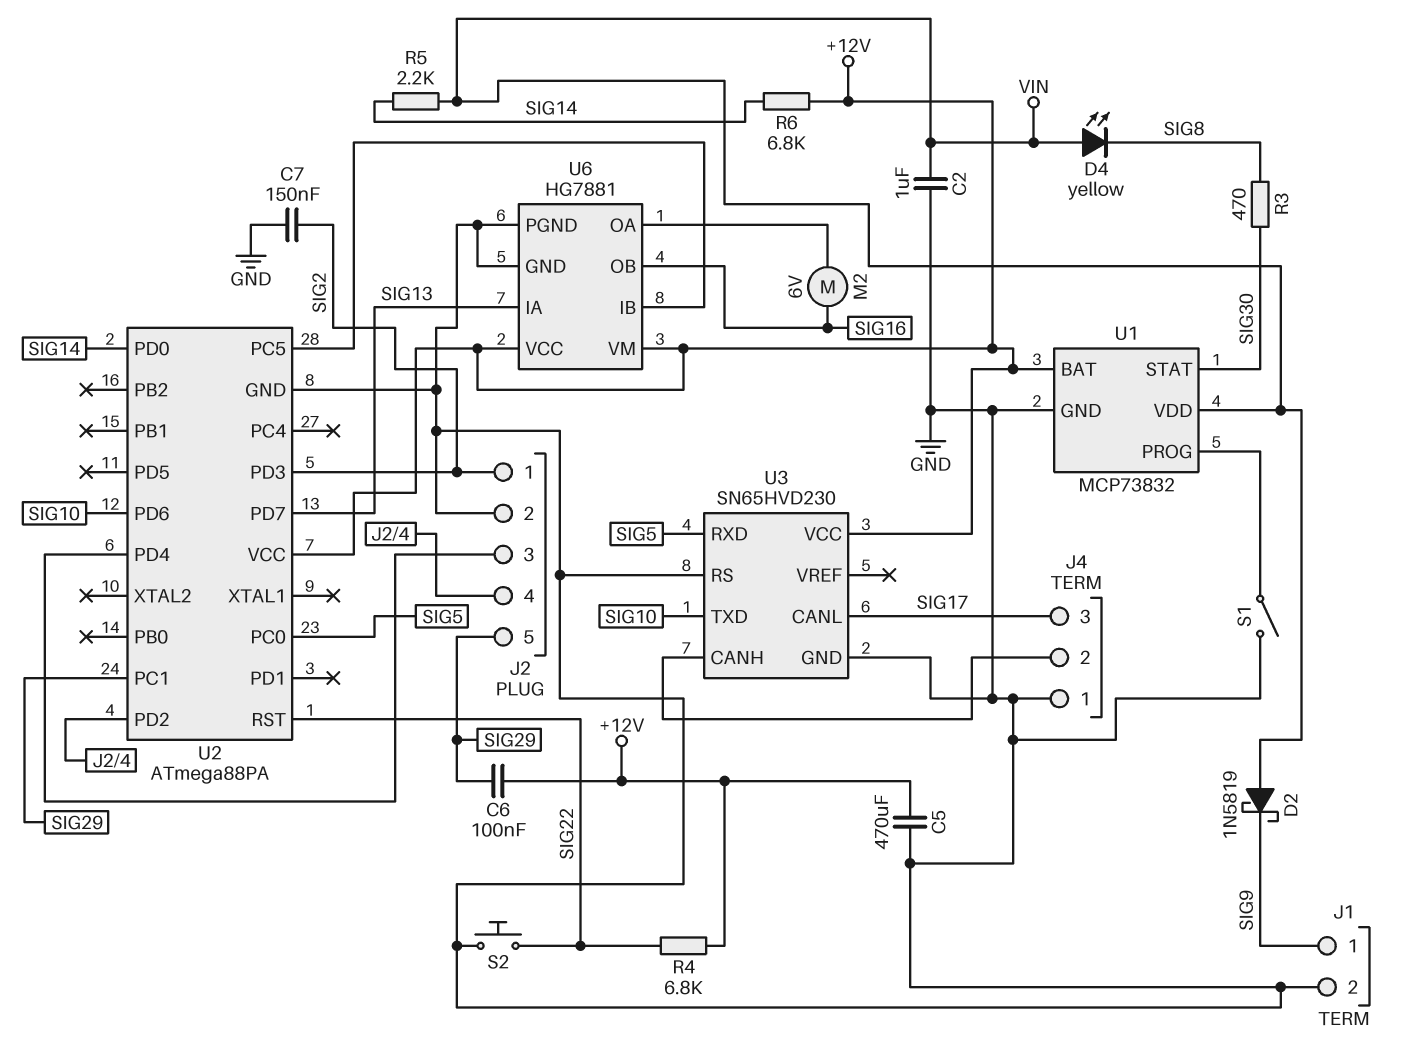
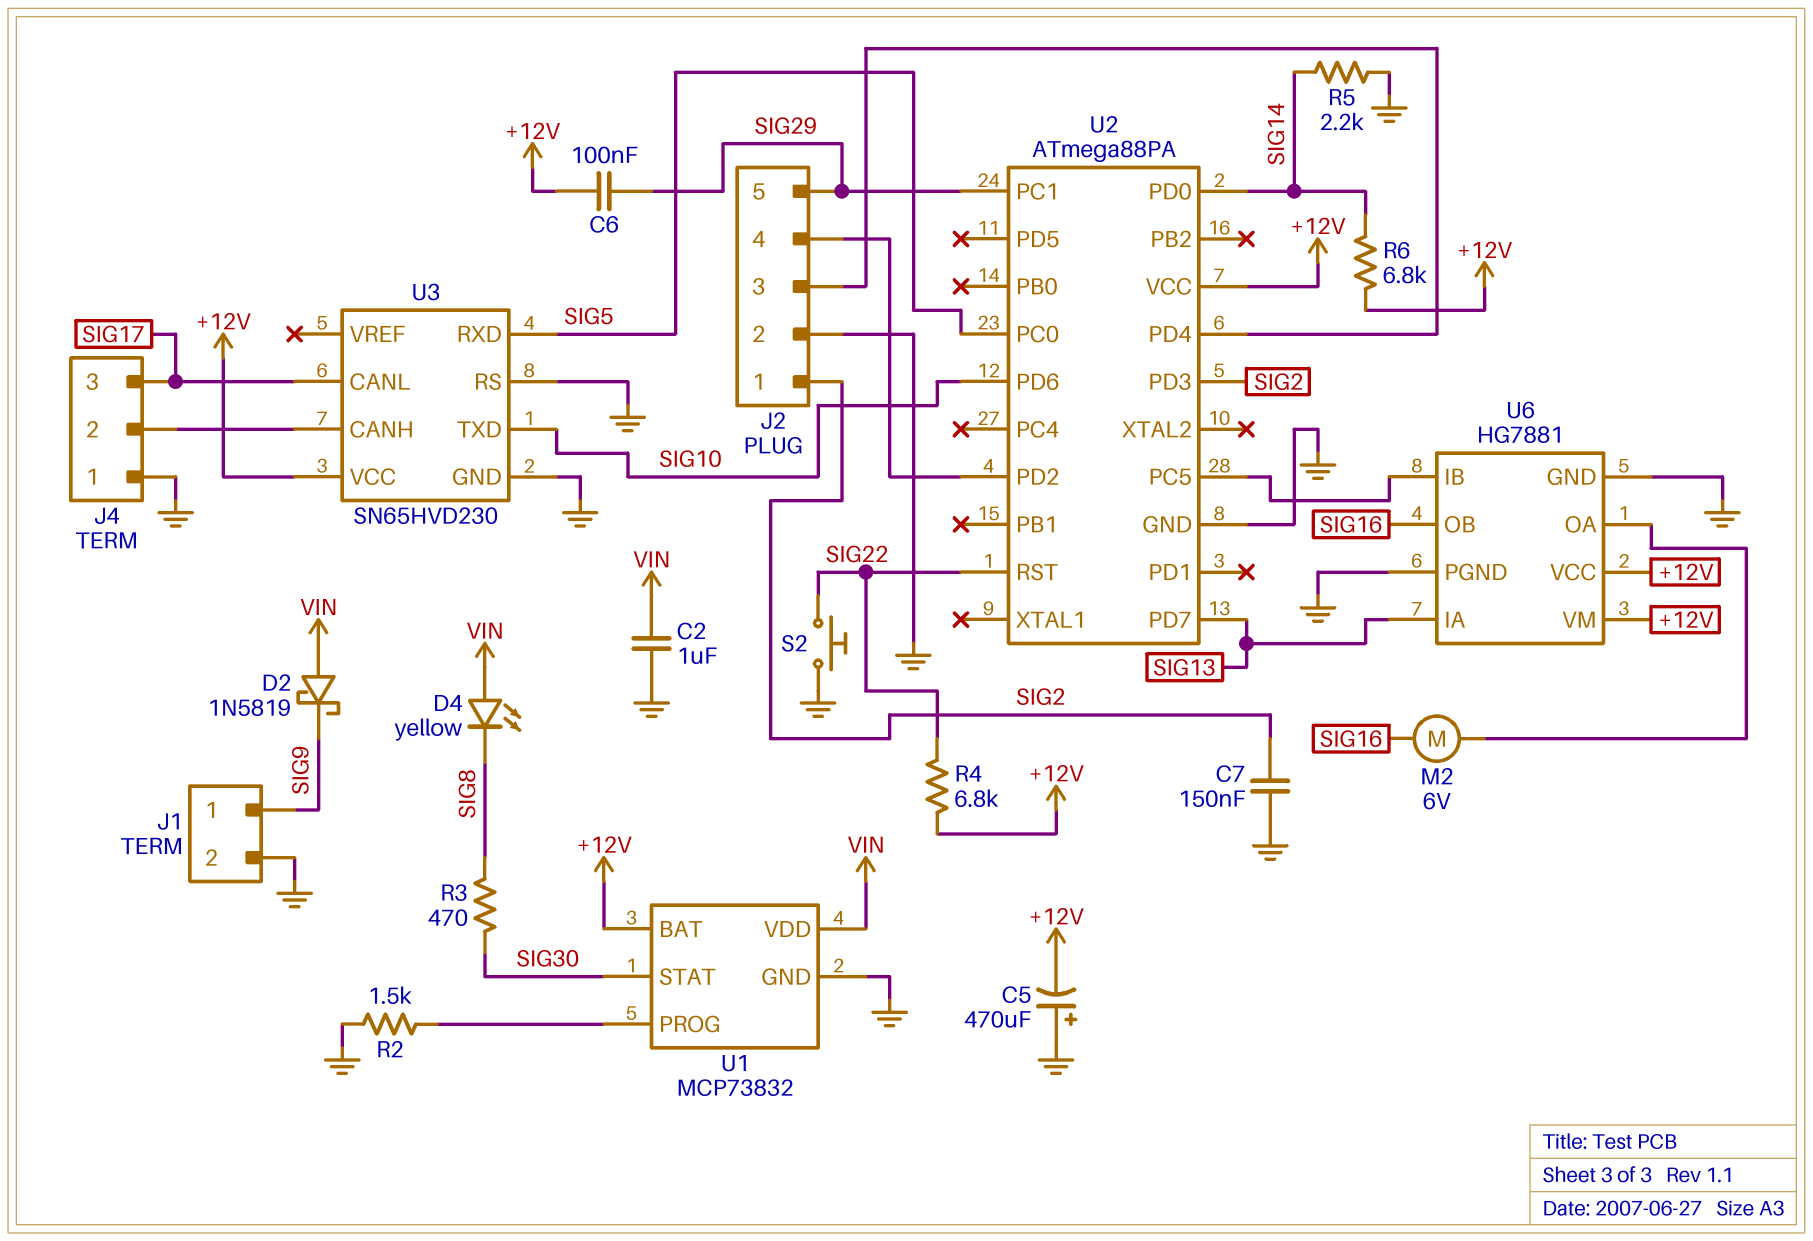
C5: 470uF (+12V, GND) -> 470uF (plus GND, minus +12V)
R2: none -> 1.5k (GND, U1/PROG)
R5: 2.2k (SIG14, VIN) -> 2.2k (GND, SIG14)
S1: switch (GND, U1/PROG) -> none

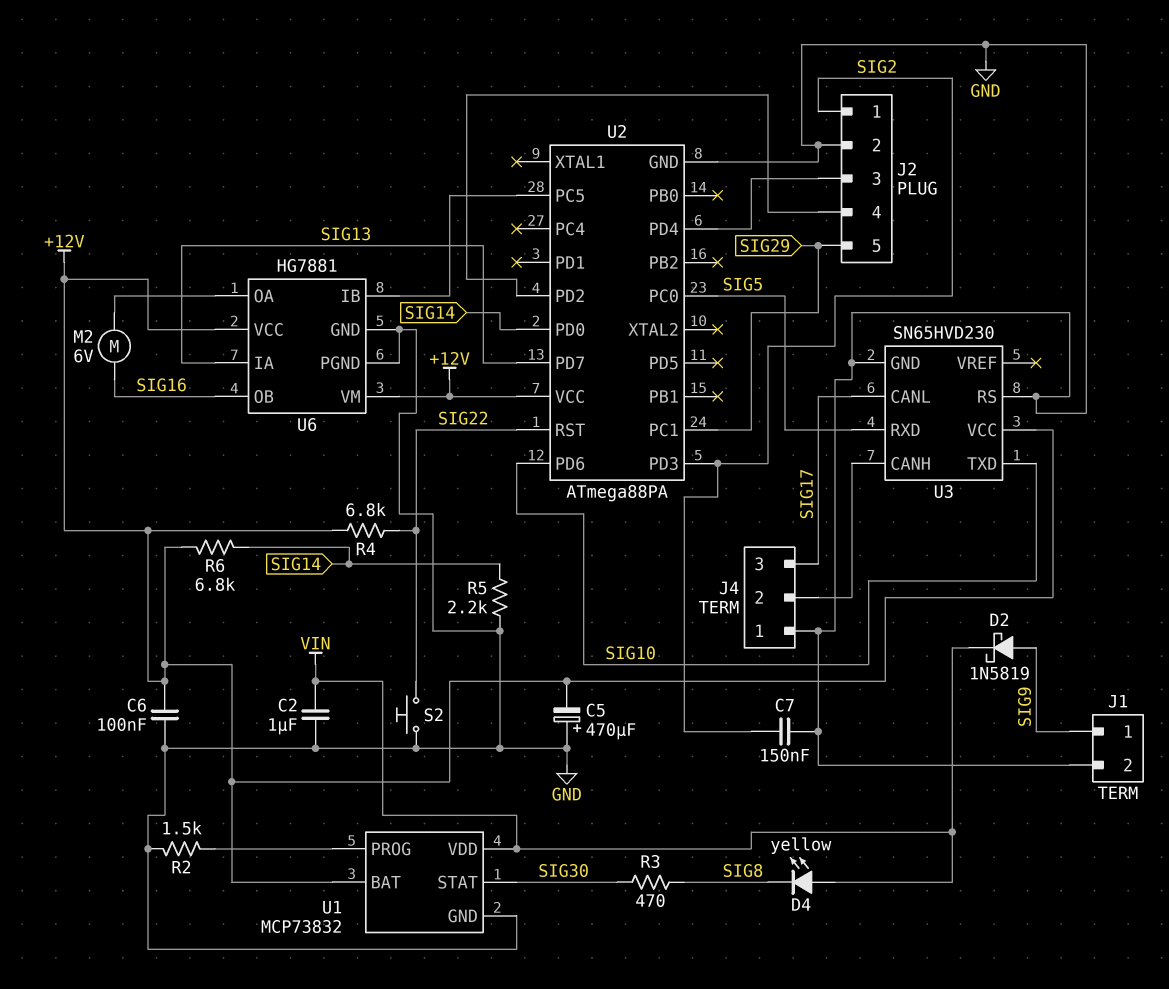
C6: 100nF (+12V, SIG29) -> 100nF (+12V, GND)
D2: schottky 1N5819 (A VIN, K SIG9) -> schottky 1N5819 (A SIG9, K VIN)

